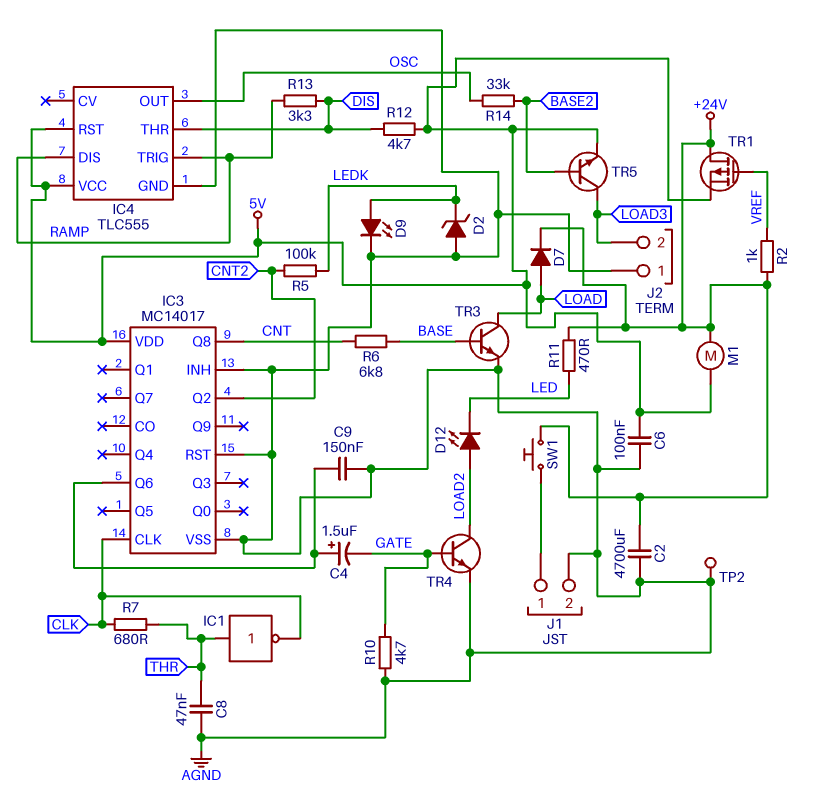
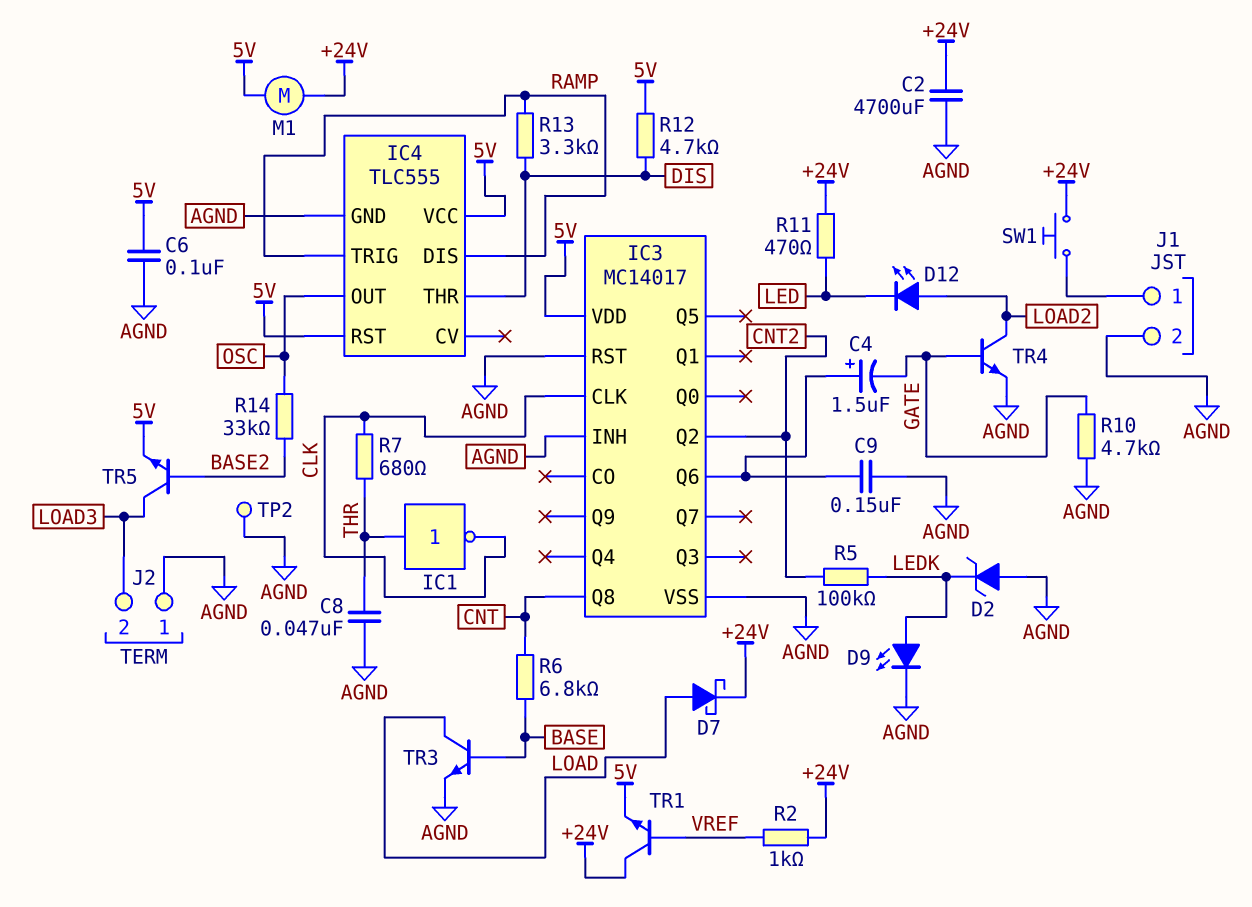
D7: diode (A LOAD, K +24V) -> schottky (A LOAD, K +24V)
TR1: PMOS (G VREF, D +24V, S 5V) -> NPN (B VREF, C +24V, E 5V)

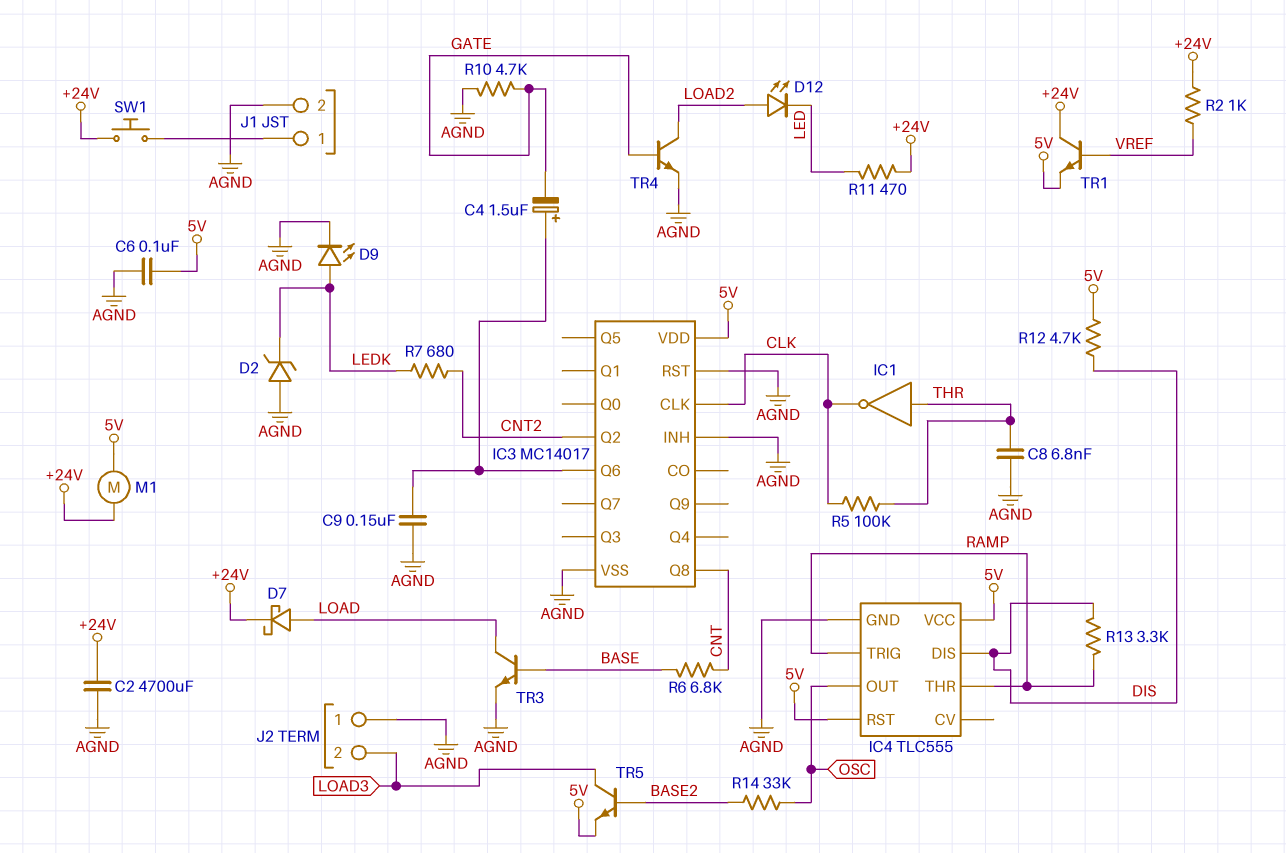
C8: 47nF (AGND, THR) -> 6.8nF (AGND, THR)
IC4 pin DIS: RAMP -> DIS
IC4 pin THR: DIS -> RAMP
R5: 100k (CNT2, LEDK) -> 100k (CLK, THR)
R7: 680 (CLK, THR) -> 680 (CNT2, LEDK)
TP2: test point (AGND) -> none

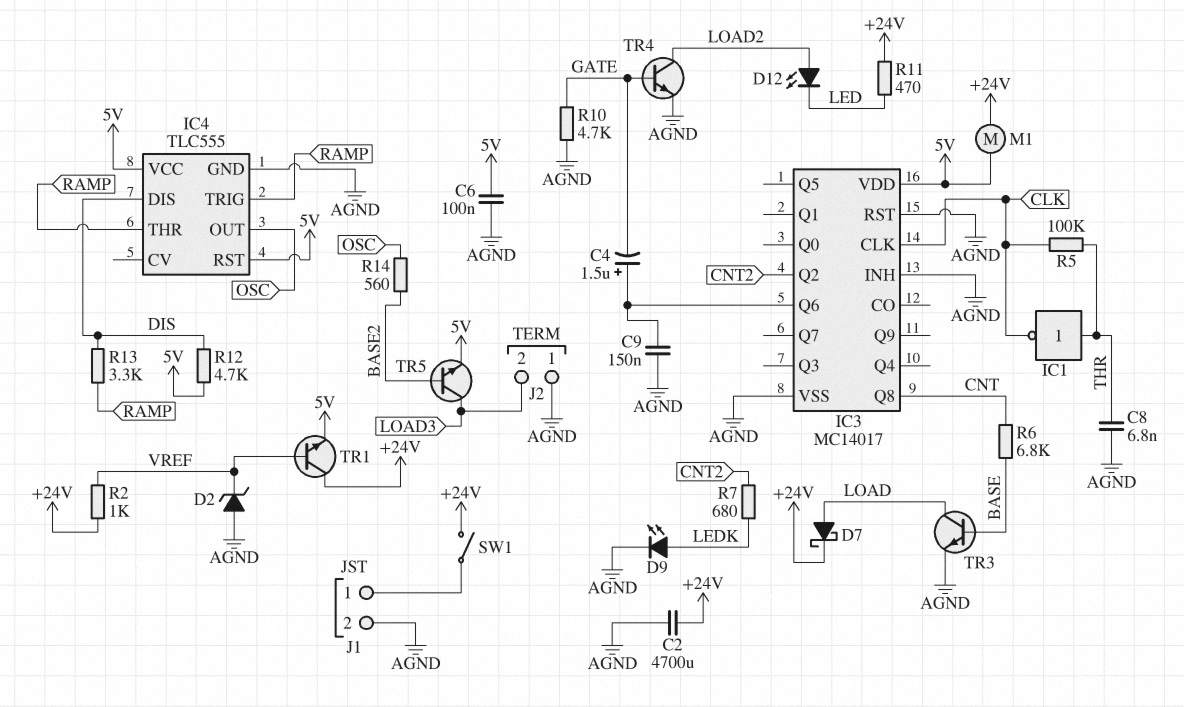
D2: zener (A AGND, K LEDK) -> zener (A AGND, K VREF)
R14: 33k (BASE2, OSC) -> 560 (BASE2, OSC)
SW1: button (+24V, J1/1) -> switch (+24V, J1/1)

